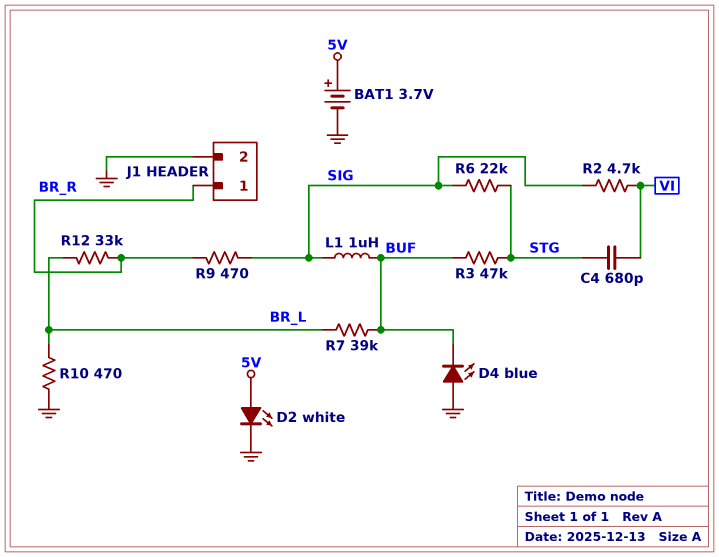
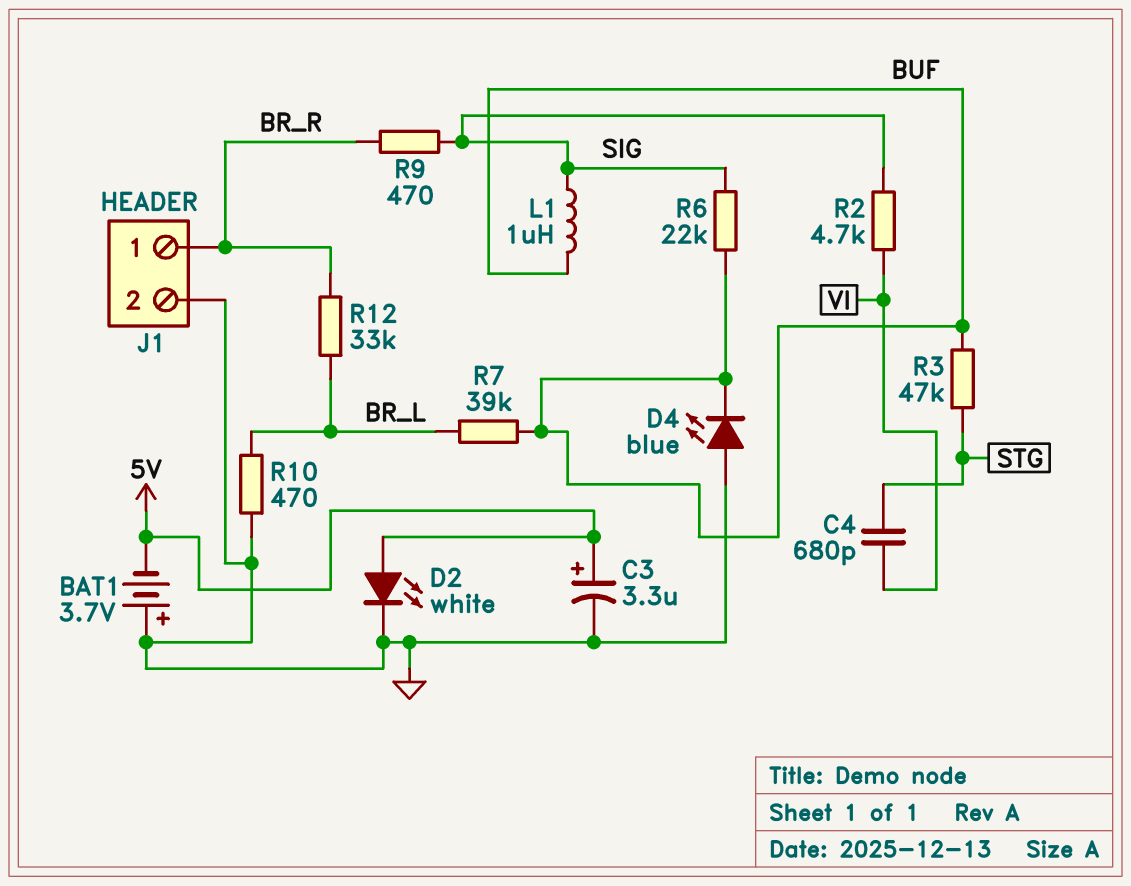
BAT1: 3.7V (plus 5V, minus GND) -> 3.7V (plus GND, minus 5V)
C3: none -> 3.3uF (plus 5V, minus GND)
R6: 22k (SIG, STG) -> 22k (BUF, SIG)

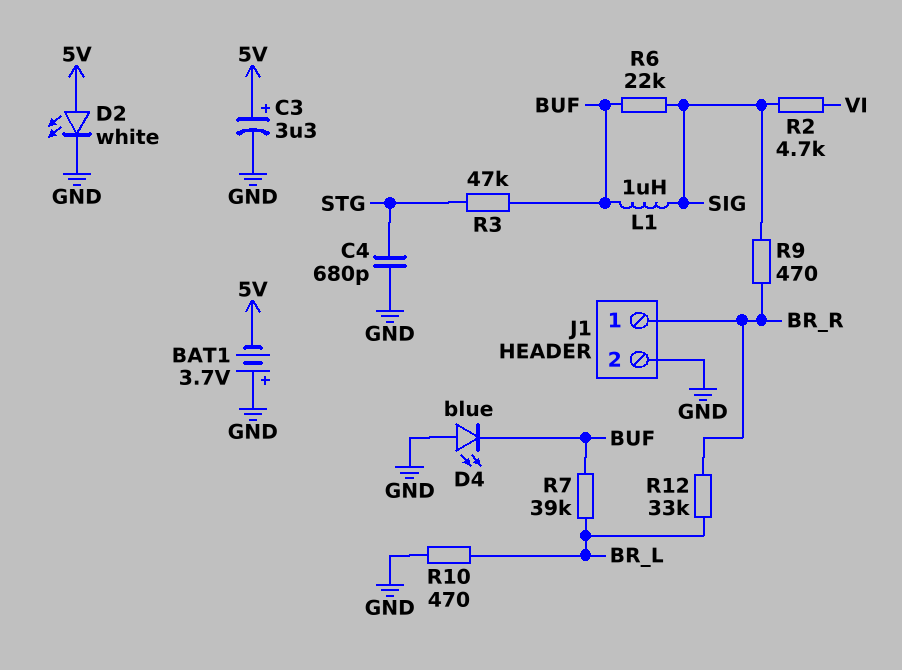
C4: 680pF (STG, VI) -> 680pF (GND, STG)

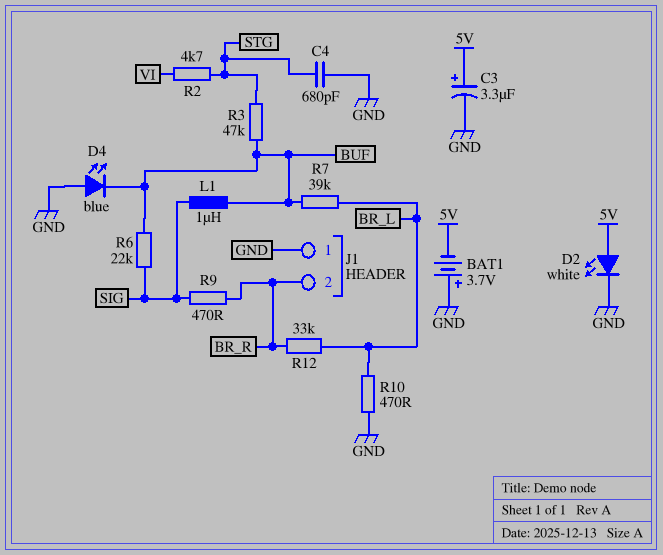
J1 pin 1: BR_R -> GND
J1 pin 2: GND -> BR_R
R2: 4.7k (SIG, VI) -> 4.7k (STG, VI)

